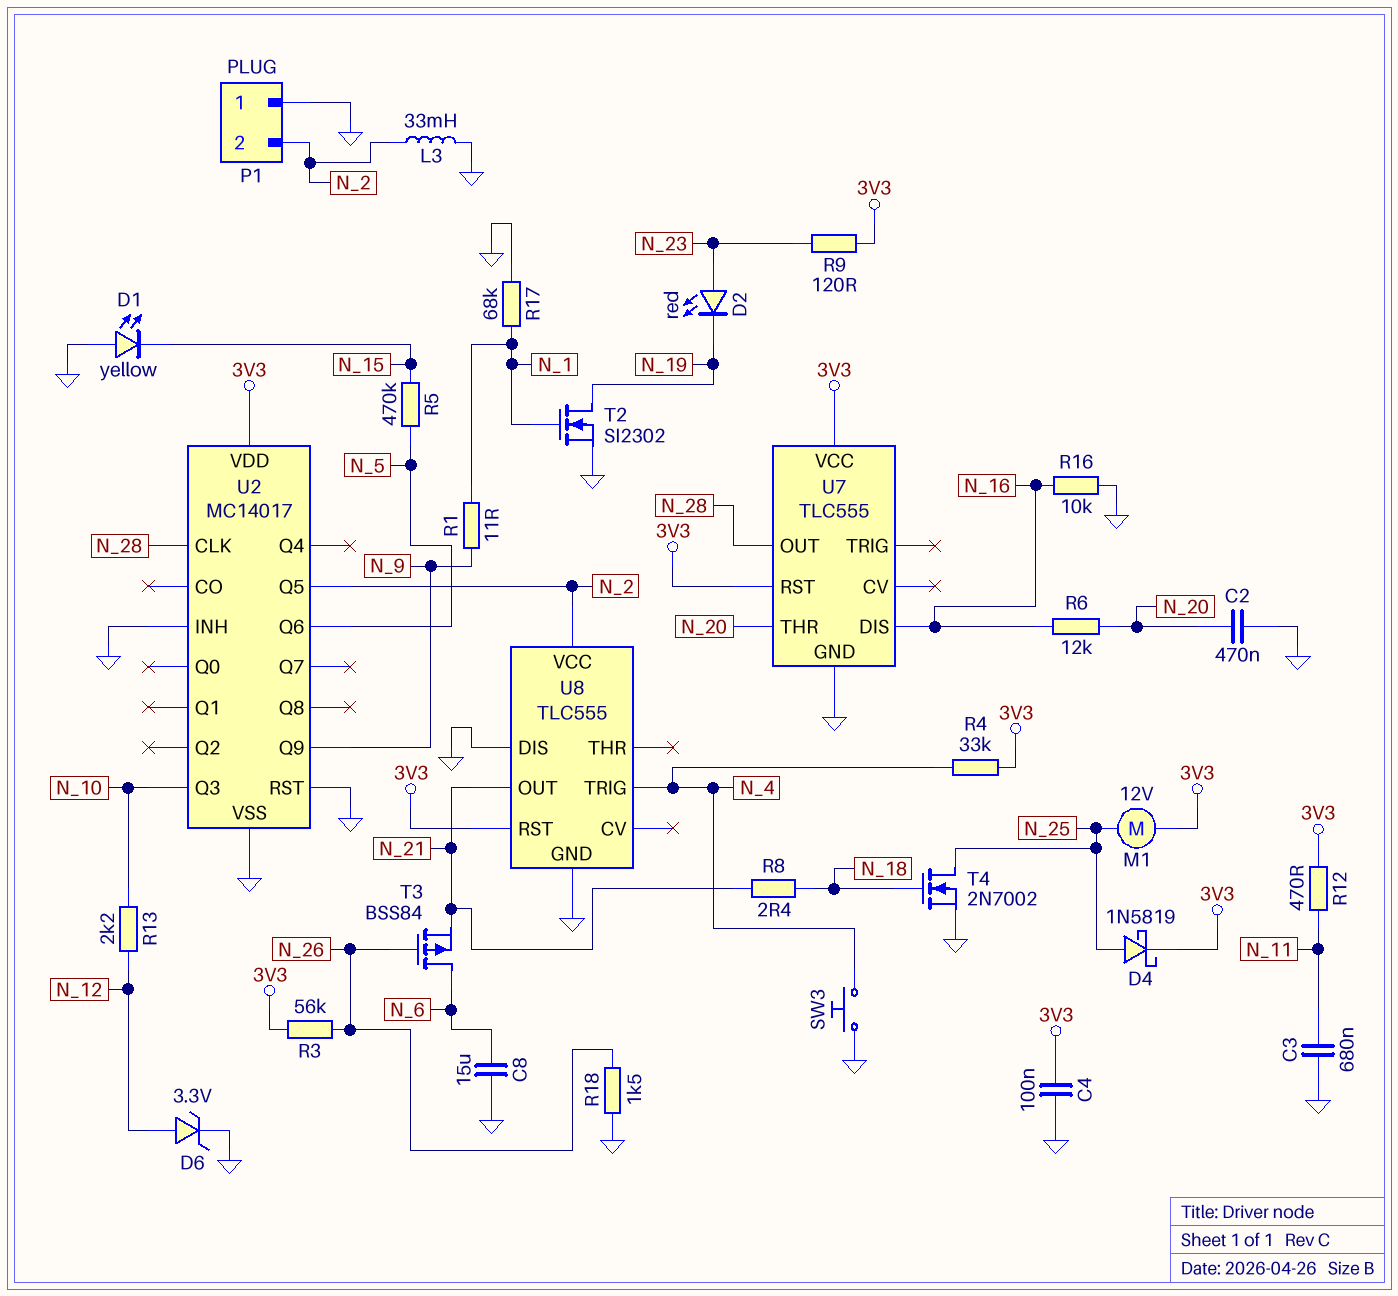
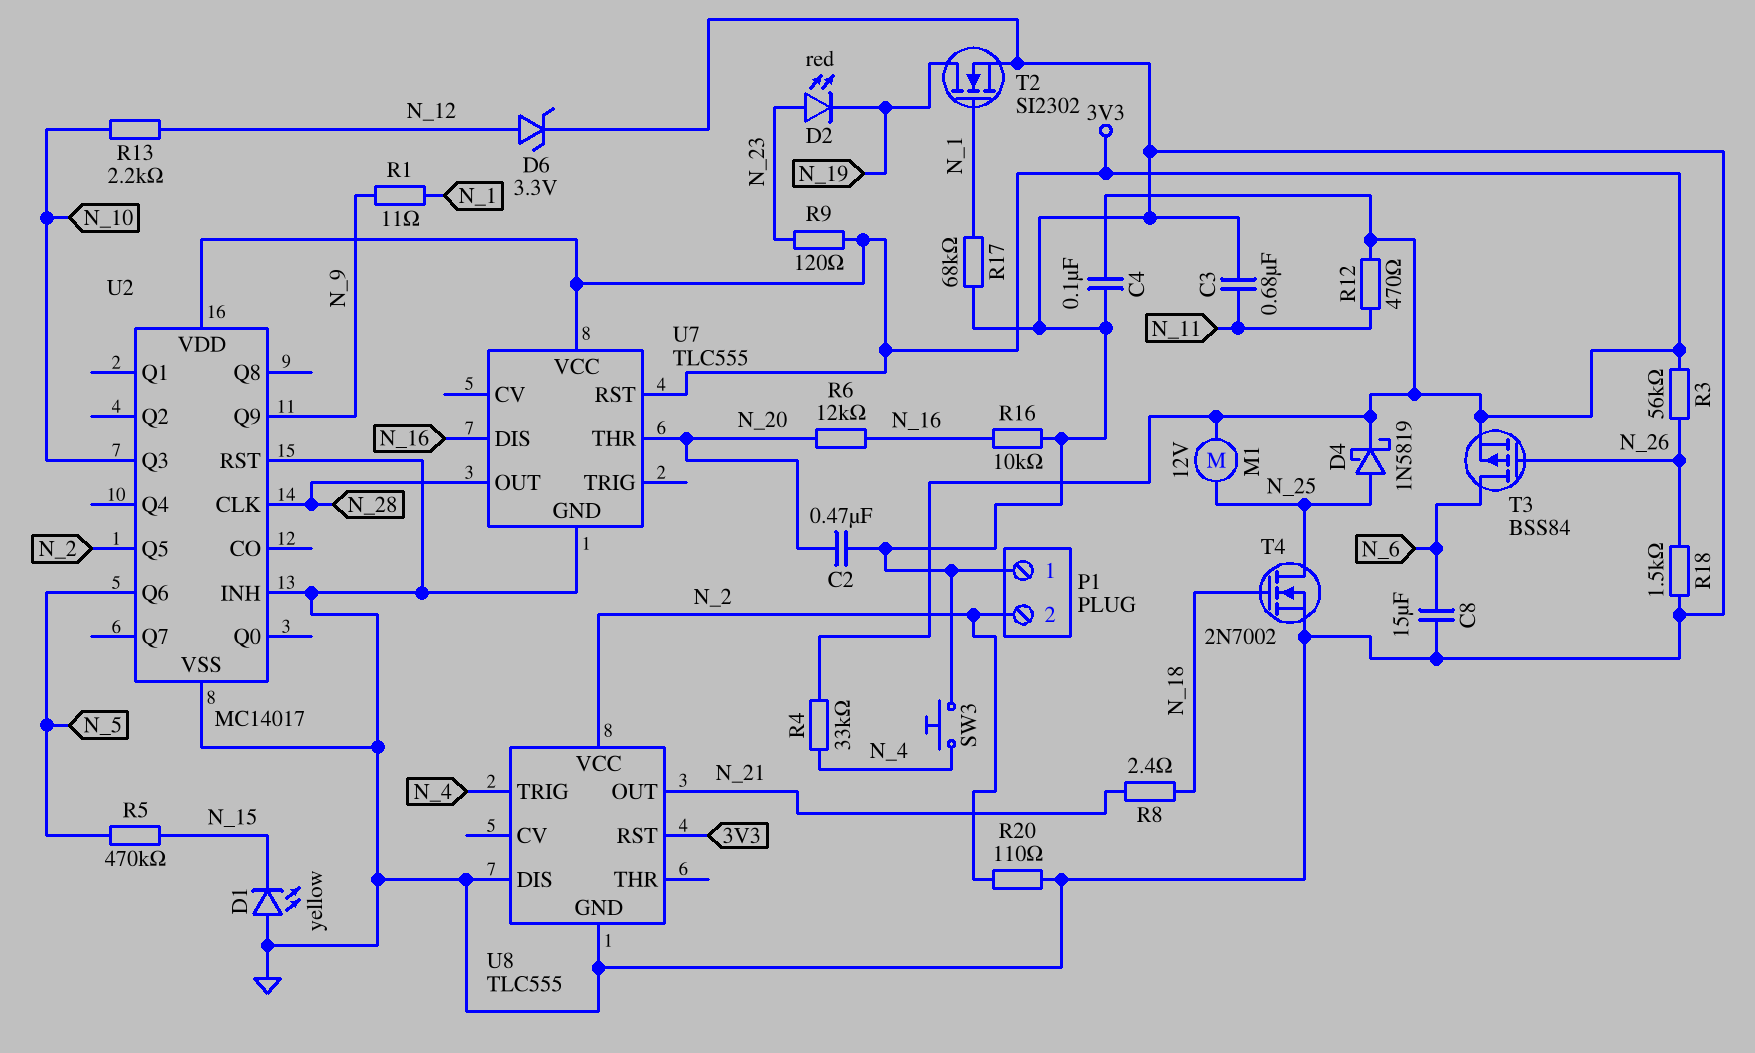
L3: 33mH (GND, N_2) -> none
R20: none -> 110 (GND, N_2)
T3: PMOS BSS84 (G N_26, D N_6, S N_21) -> PMOS BSS84 (G N_26, D N_6, S 3V3)

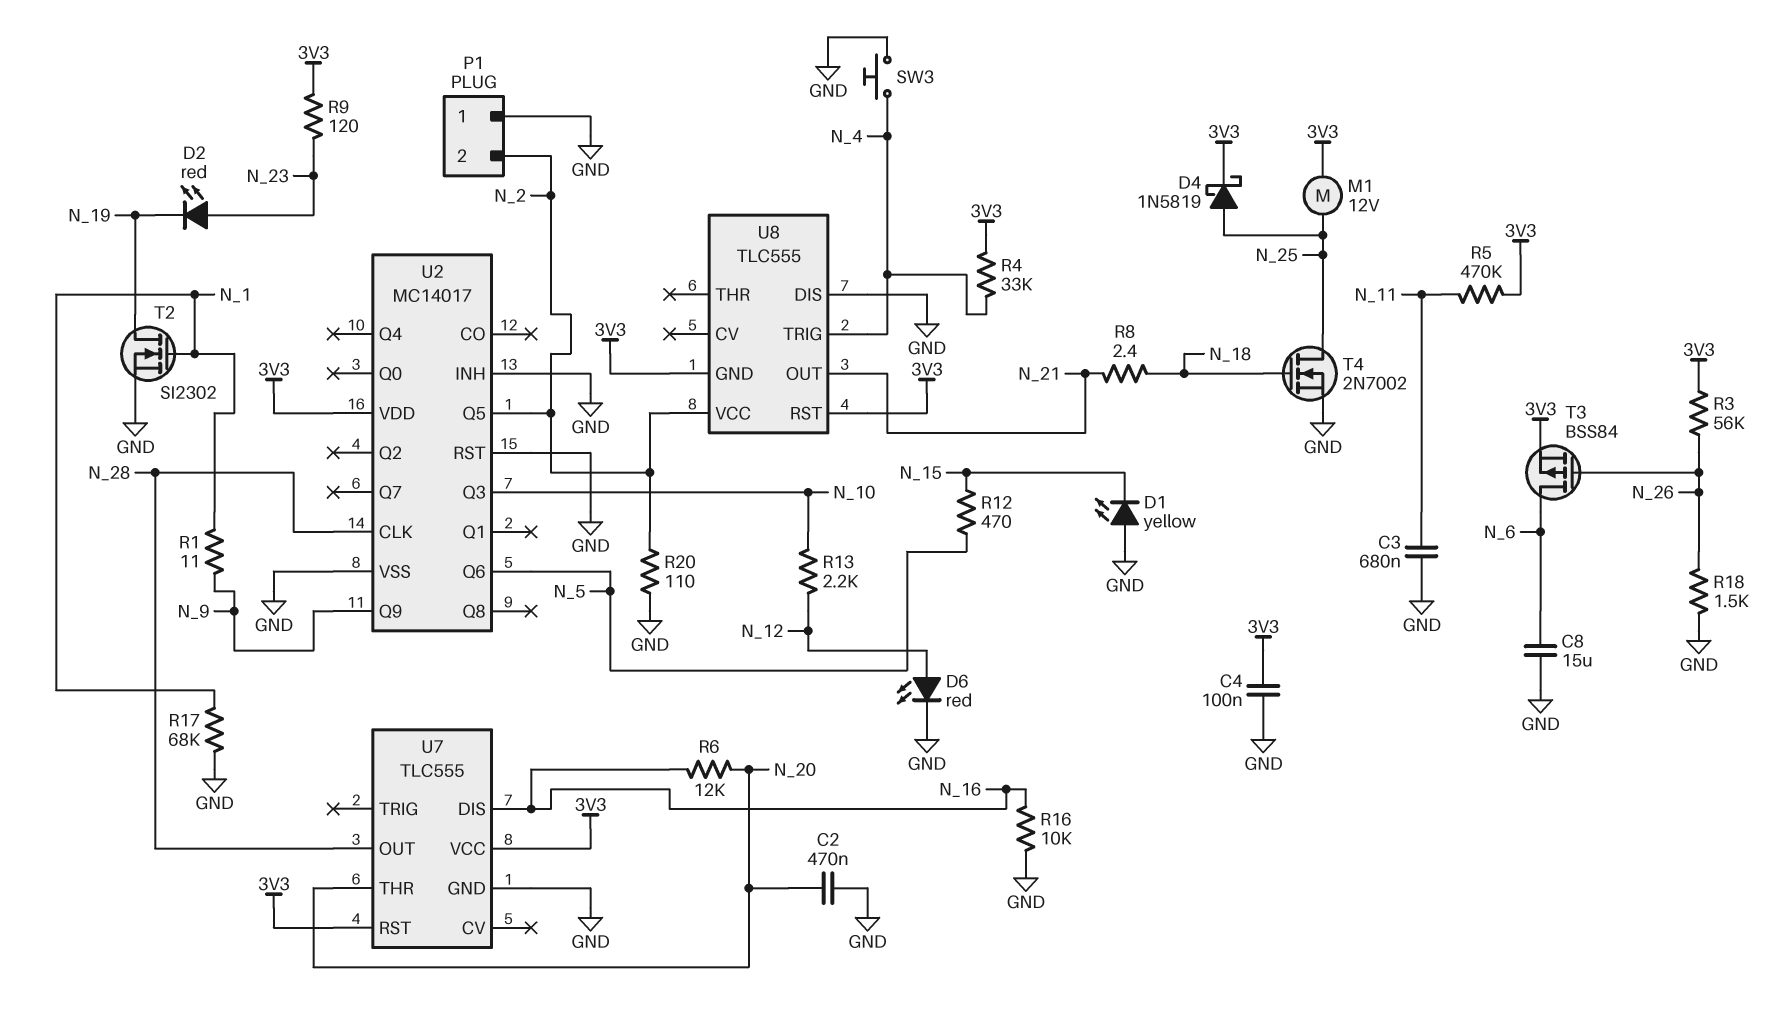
D6: zener 3.3V (A N_12, K GND) -> LED red (A N_12, K GND)
R5: 470k (N_5, N_15) -> 470k (3V3, N_11)
R12: 470 (3V3, N_11) -> 470 (N_5, N_15)
U8 pin GND: GND -> 3V3

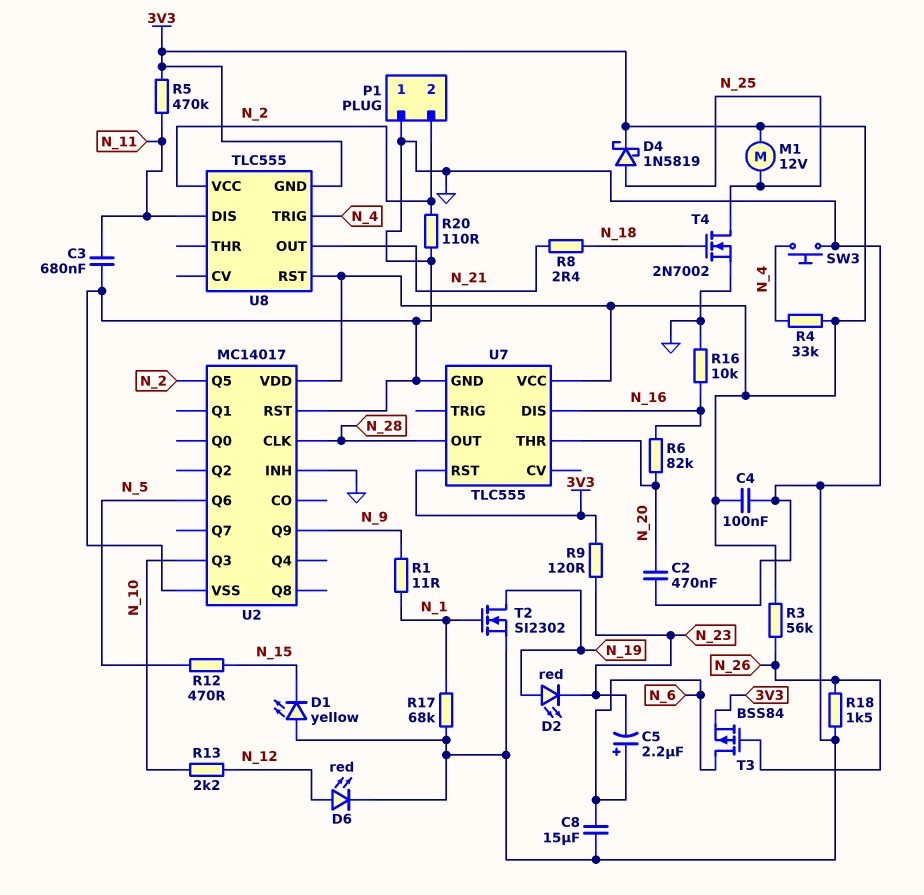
C5: none -> 2.2uF (plus N_6, minus N_23)
D2: LED red (A N_23, K N_19) -> LED red (A N_19, K N_23)
R6: 12k (N_16, N_20) -> 82k (N_16, N_20)
U8 pin DIS: GND -> N_11

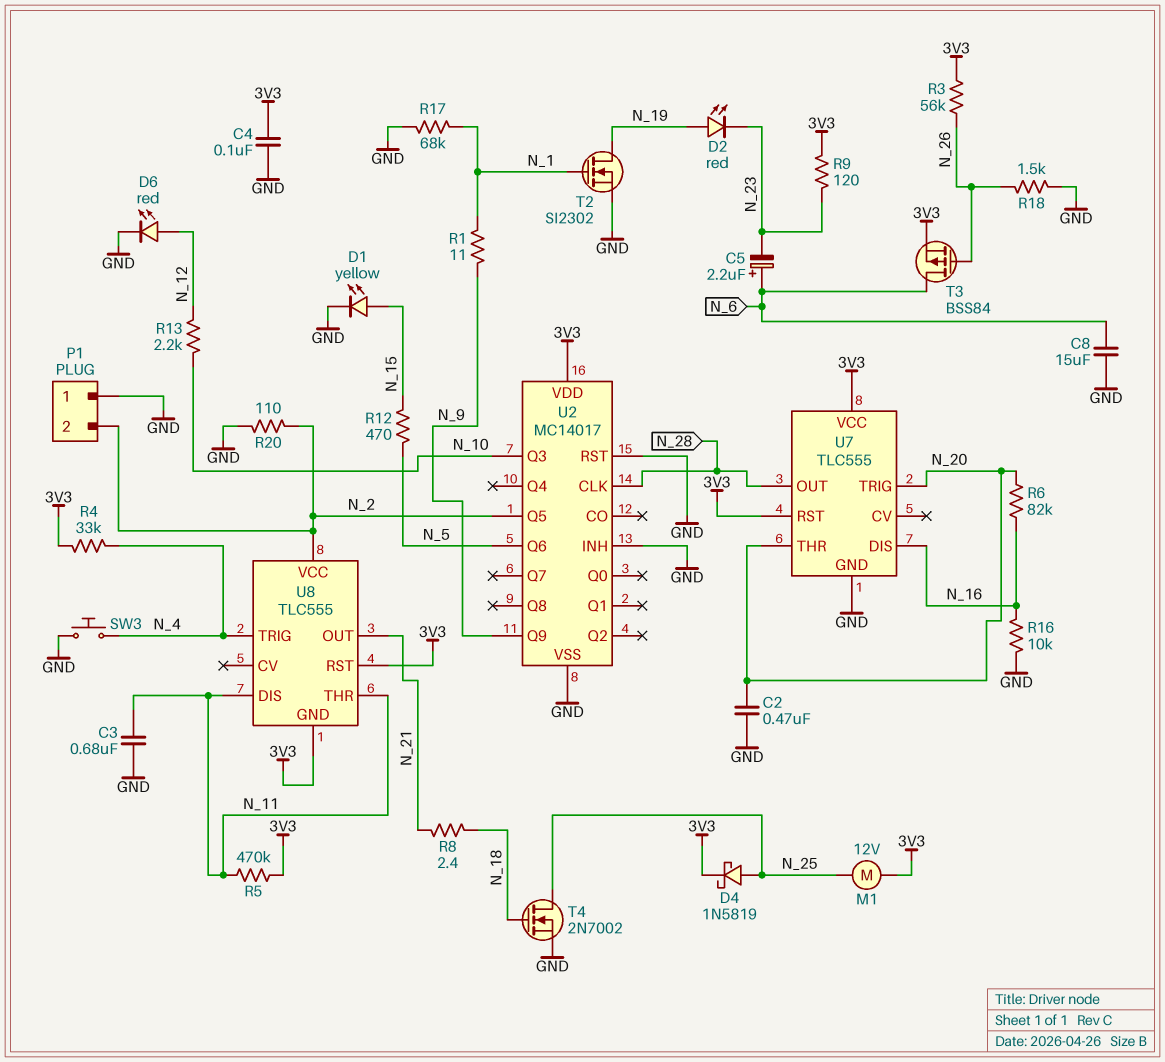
D1: LED yellow (A GND, K N_15) -> LED yellow (A N_15, K GND)
U7 pin TRIG: none -> N_20
U8 pin THR: none -> N_11

